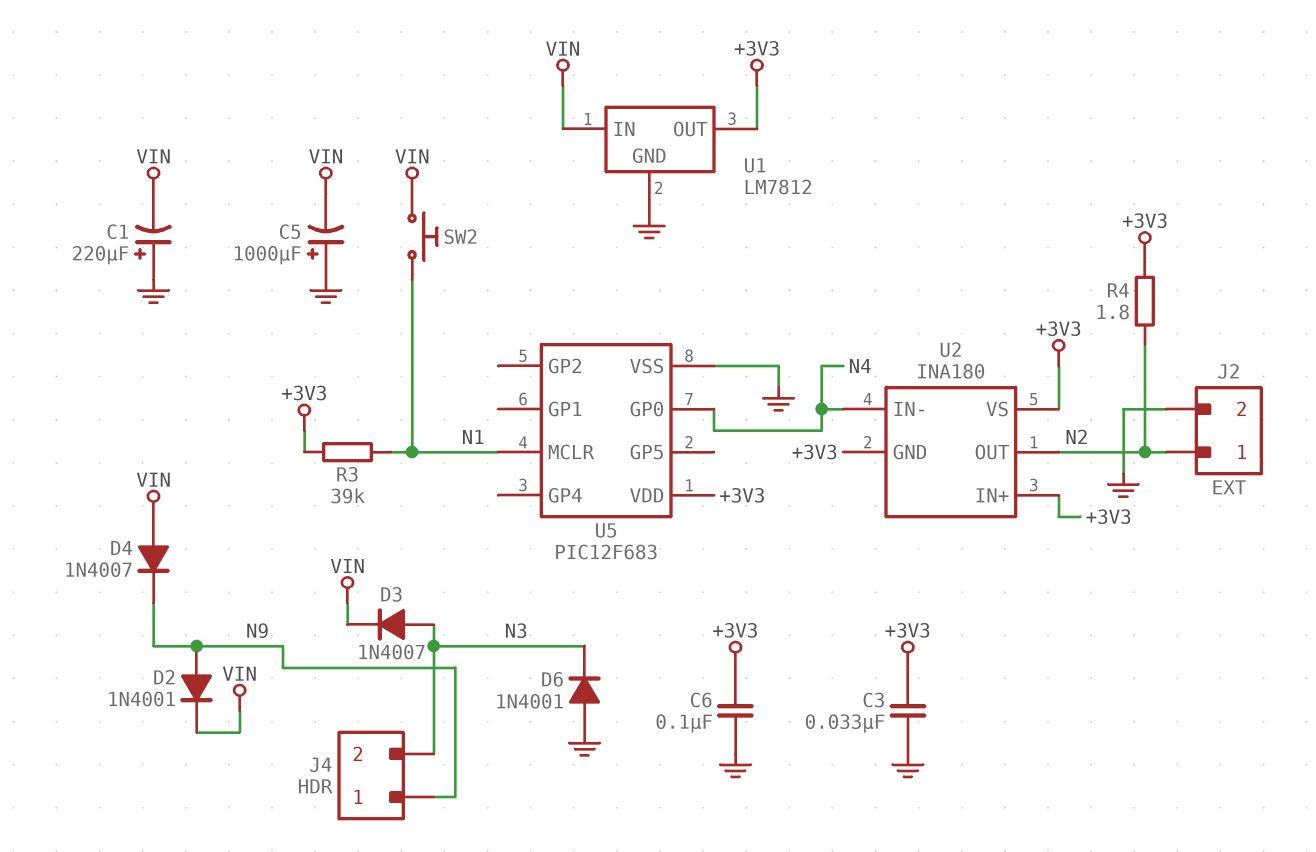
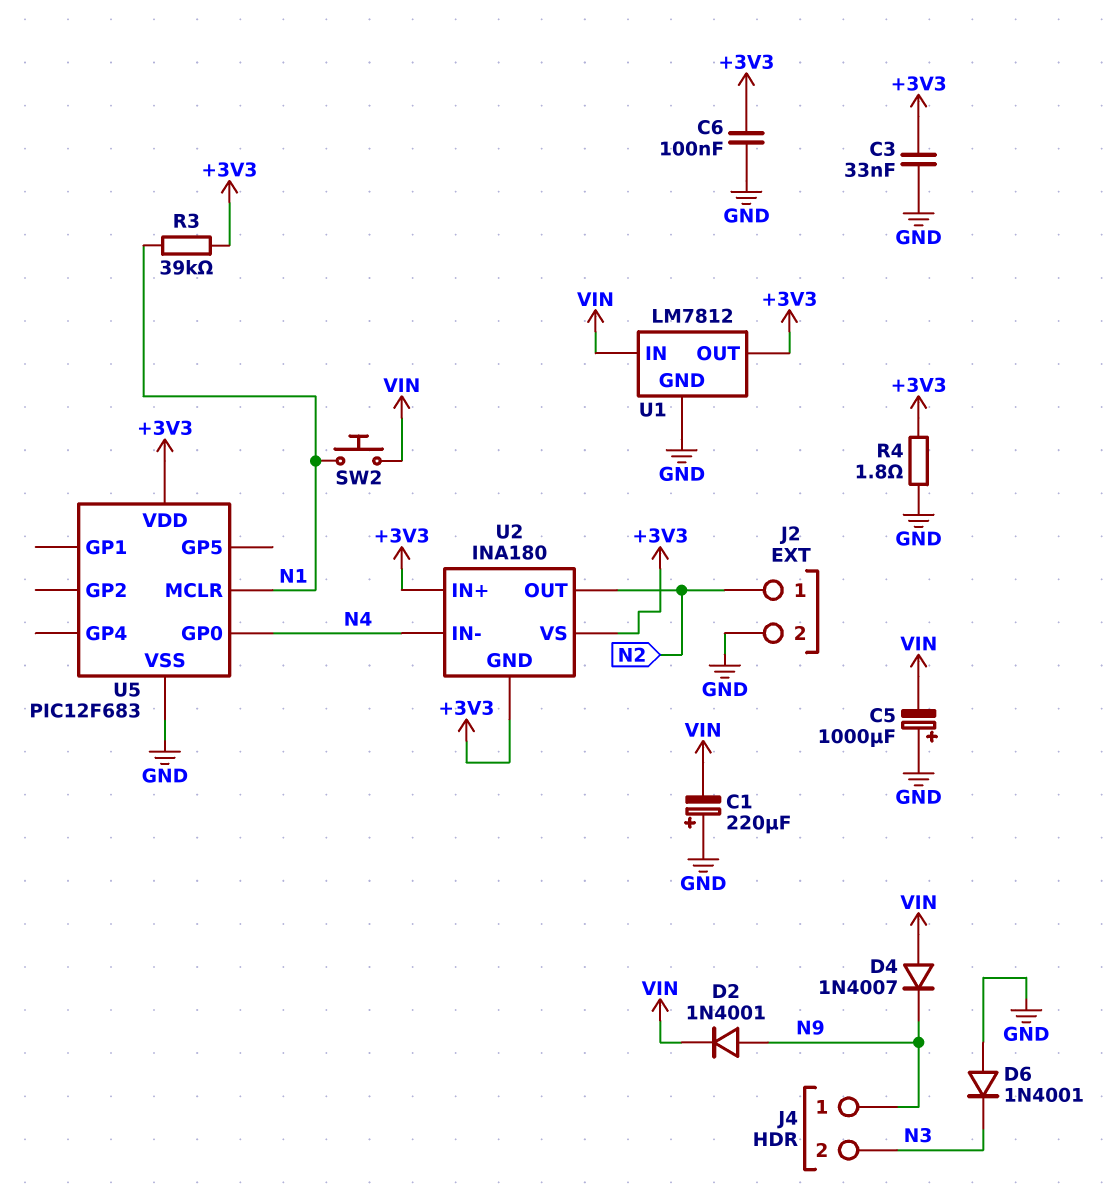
D3: diode 1N4007 (A N3, K VIN) -> none
R4: 1.8 (+3V3, N2) -> 1.8 (+3V3, GND)

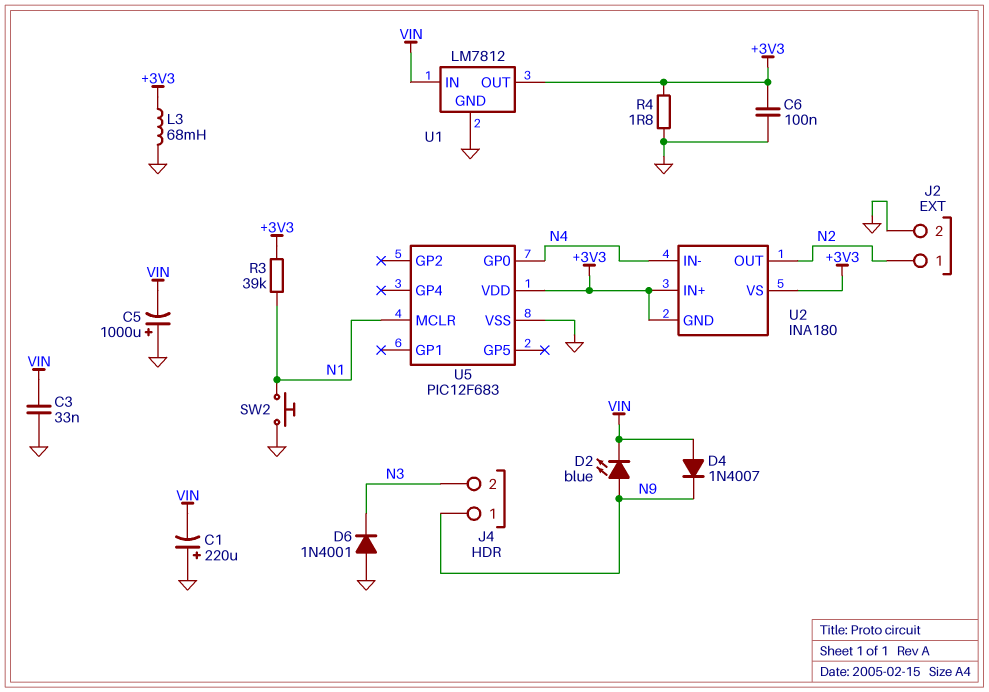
C3: 33nF (+3V3, GND) -> 33nF (GND, VIN)
D2: diode 1N4001 (A N9, K VIN) -> LED blue (A N9, K VIN)
L3: none -> 68mH (+3V3, GND)
SW2: button (N1, VIN) -> button (GND, N1)

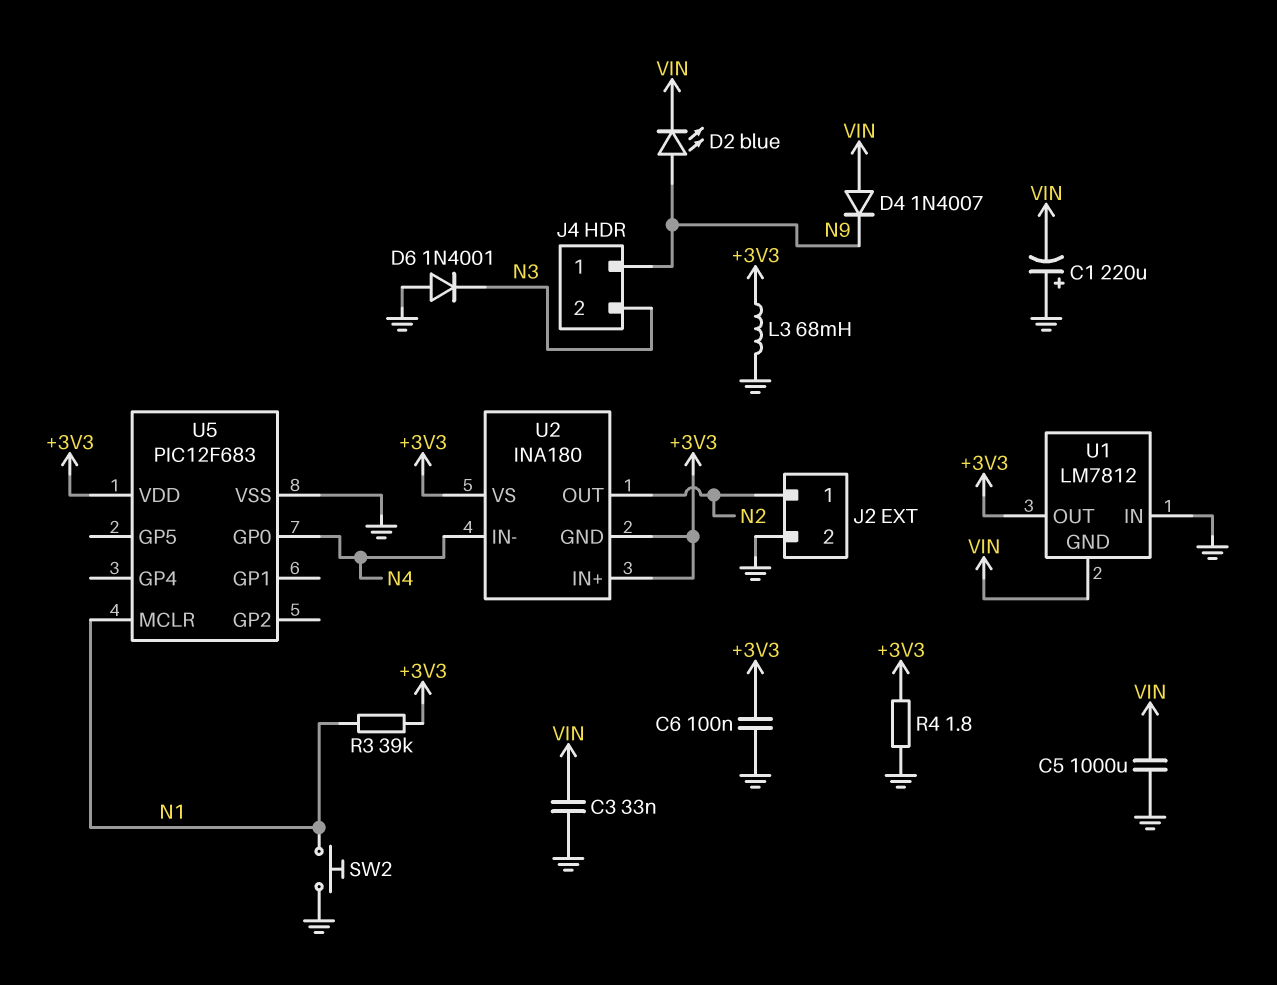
C5: 1000uF (plus GND, minus VIN) -> 1000uF (GND, VIN)
U1 pin GND: GND -> VIN
U1 pin IN: VIN -> GND

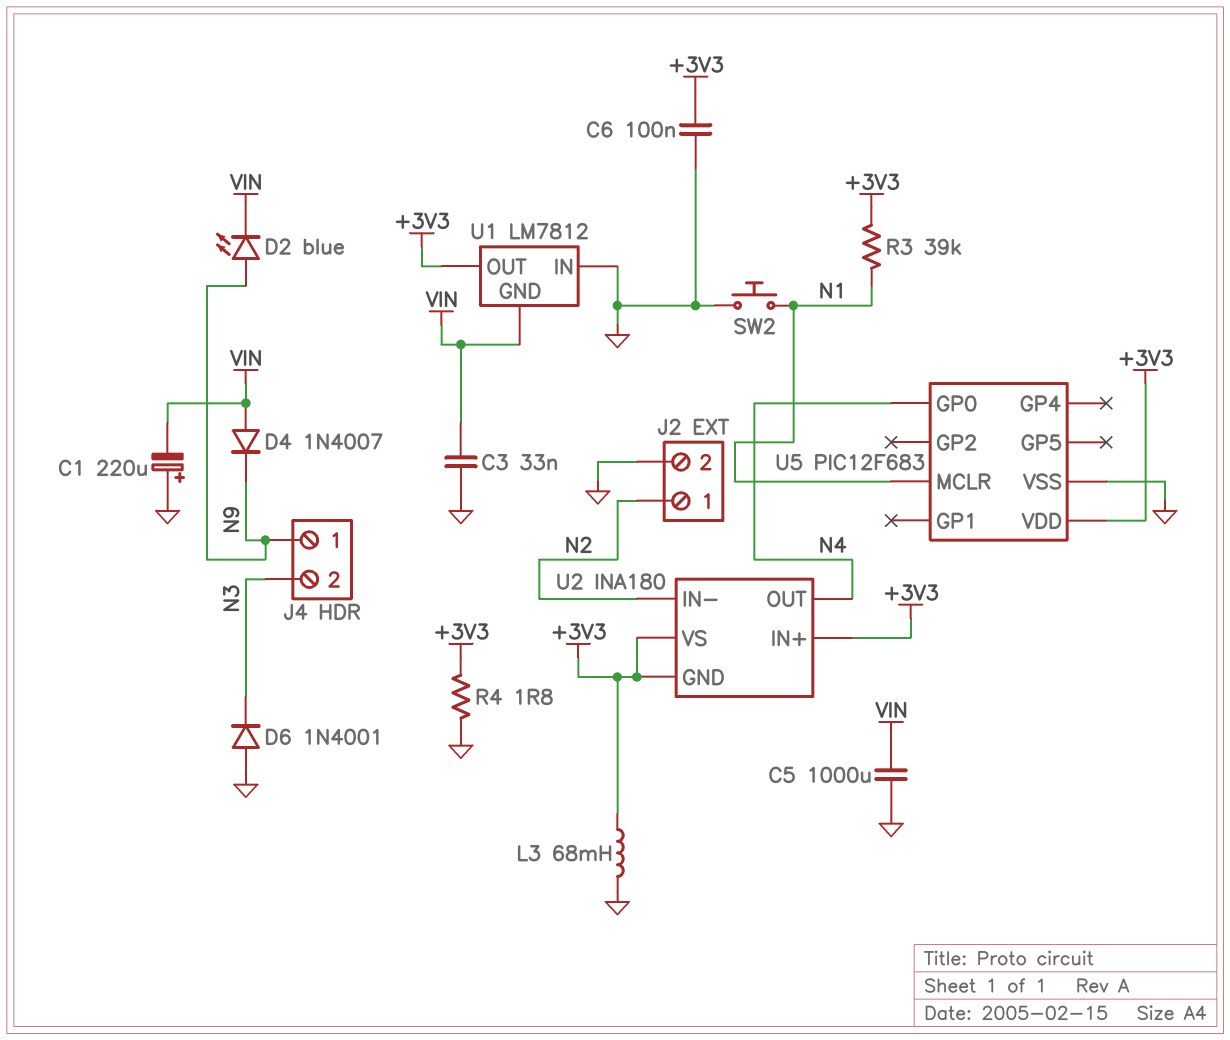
U2 pin IN-: N4 -> N2
U2 pin OUT: N2 -> N4

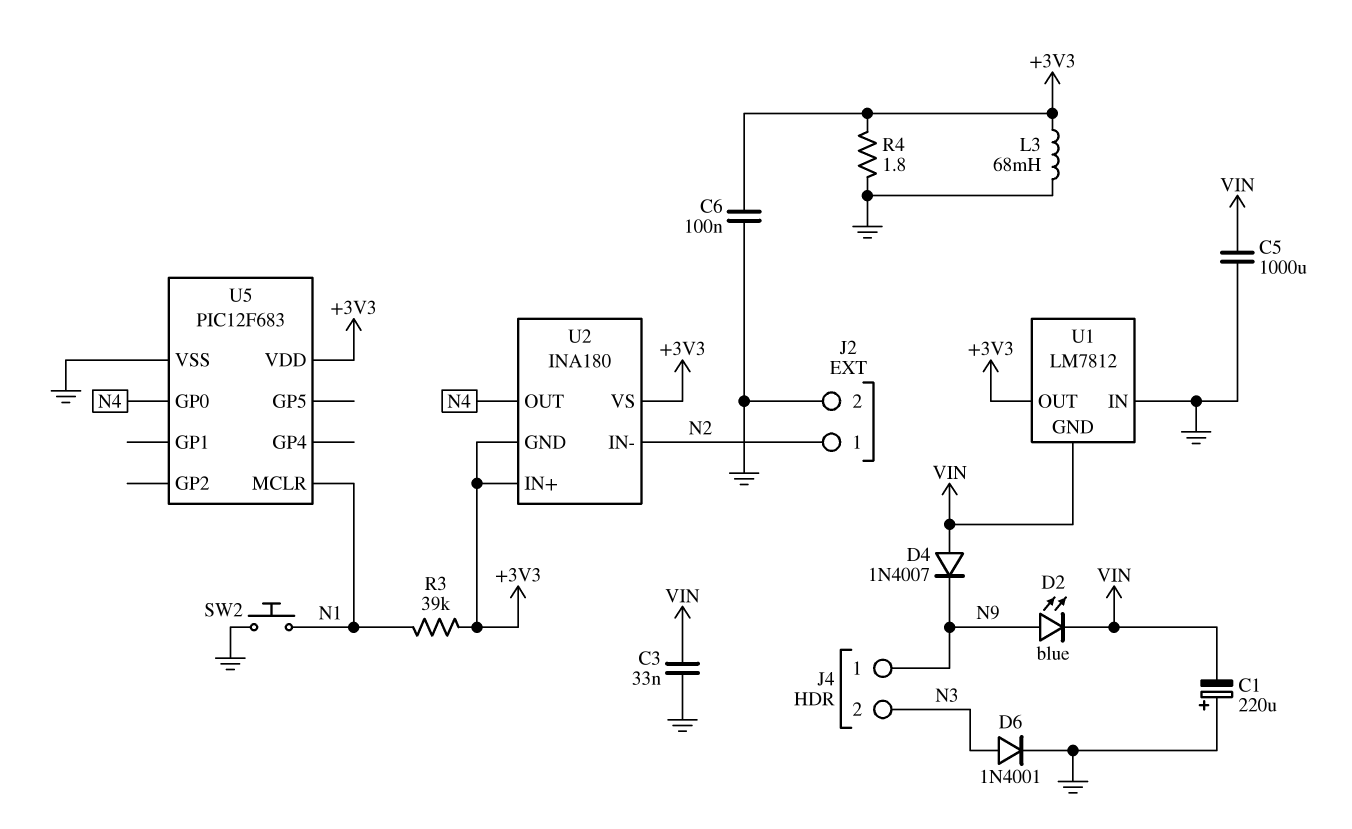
D6: diode 1N4001 (A GND, K N3) -> diode 1N4001 (A N3, K GND)

